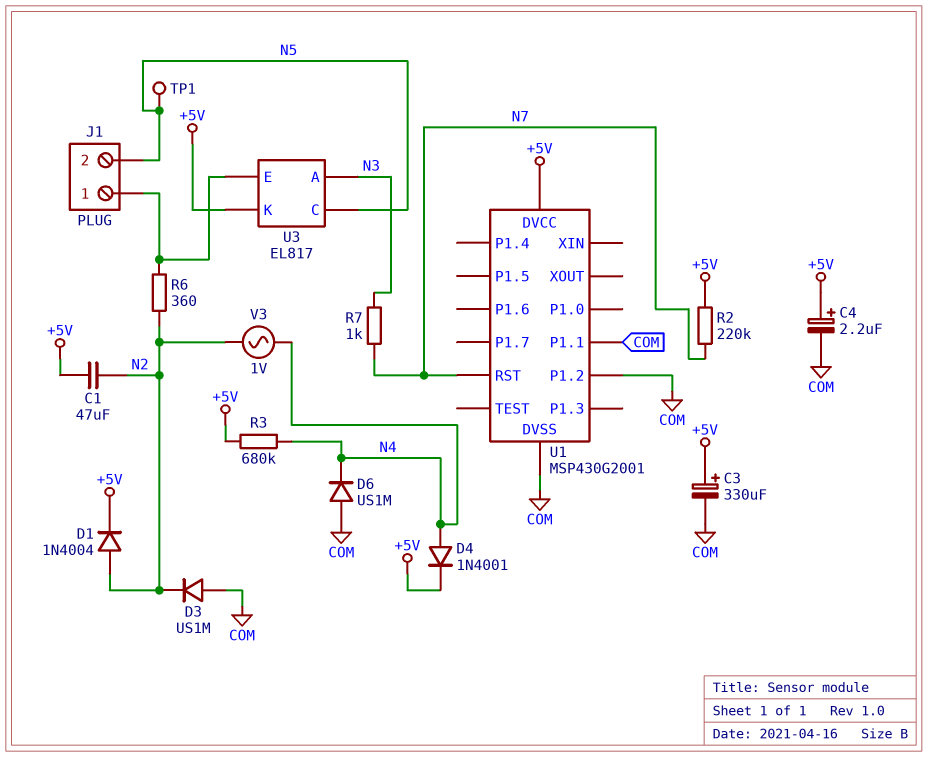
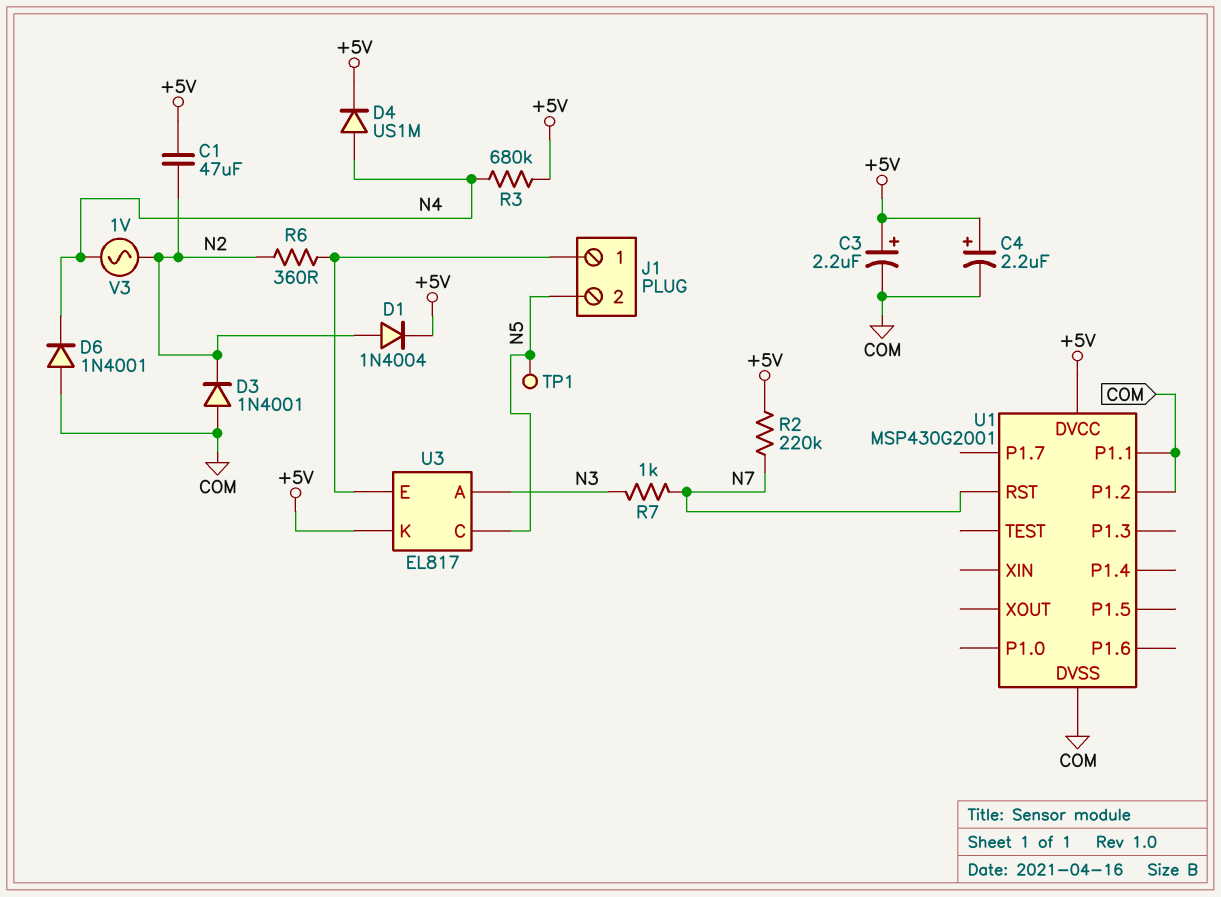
C3: 330uF (plus +5V, minus COM) -> 2.2uF (plus +5V, minus COM)
D3: diode US1M (A COM, K N2) -> diode 1N4001 (A COM, K N2)
D4: diode 1N4001 (A N4, K +5V) -> diode US1M (A N4, K +5V)
D6: diode US1M (A COM, K N4) -> diode 1N4001 (A COM, K N4)

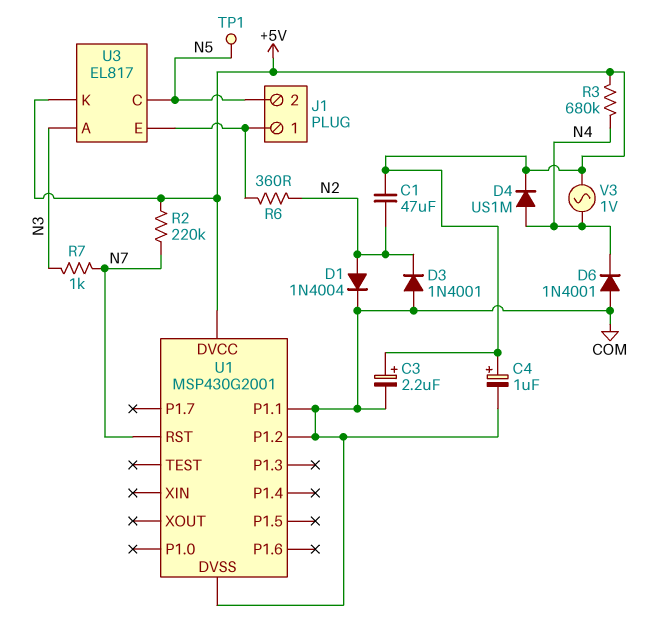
C4: 2.2uF (plus +5V, minus COM) -> 1uF (plus +5V, minus COM)
D1: diode 1N4004 (A N2, K +5V) -> diode 1N4004 (A N2, K COM)
V3: AC 1V (N2, N4) -> AC 1V (+5V, N4)

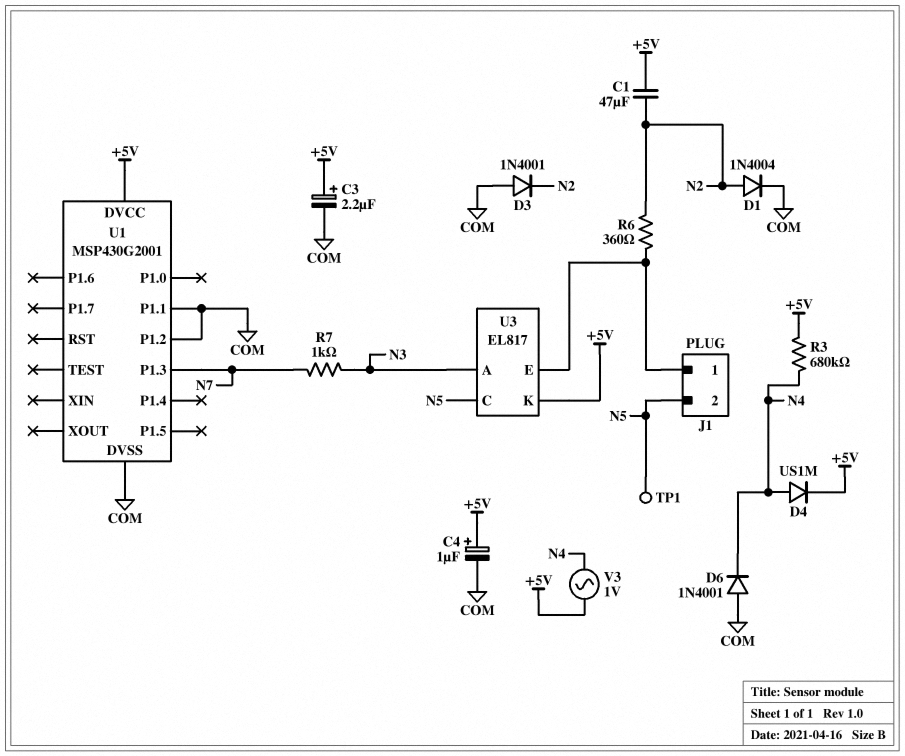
R2: 220k (+5V, N7) -> none
U1 pin P1.3: none -> N7
U1 pin RST: N7 -> none

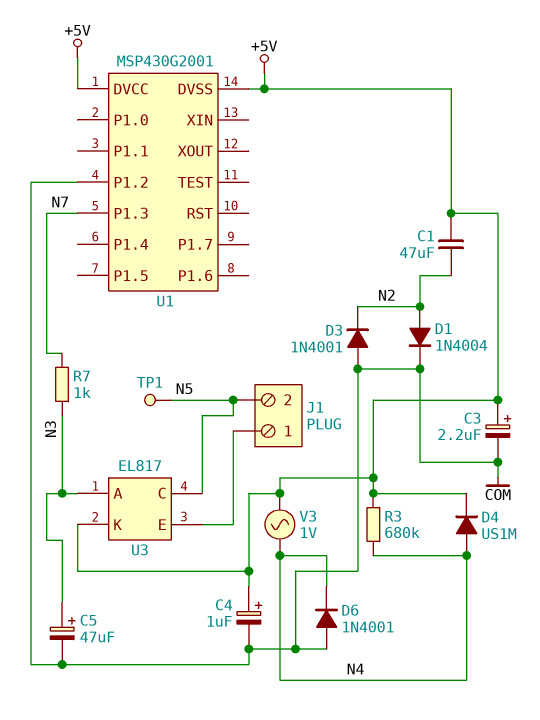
C5: none -> 47uF (plus N3, minus COM)
R6: 360 (J1/1, N2) -> none
U1 pin DVSS: COM -> +5V
U1 pin P1.1: COM -> none

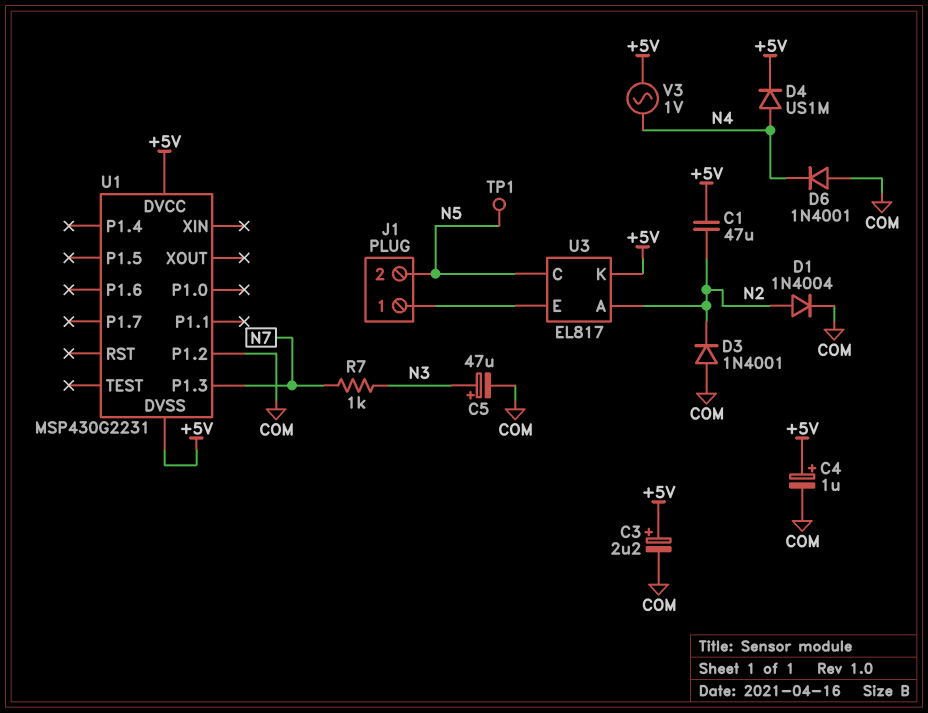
R3: 680k (+5V, N4) -> none
U1: MSP430G2001 -> MSP430G2231
U3 pin A: N3 -> N2

